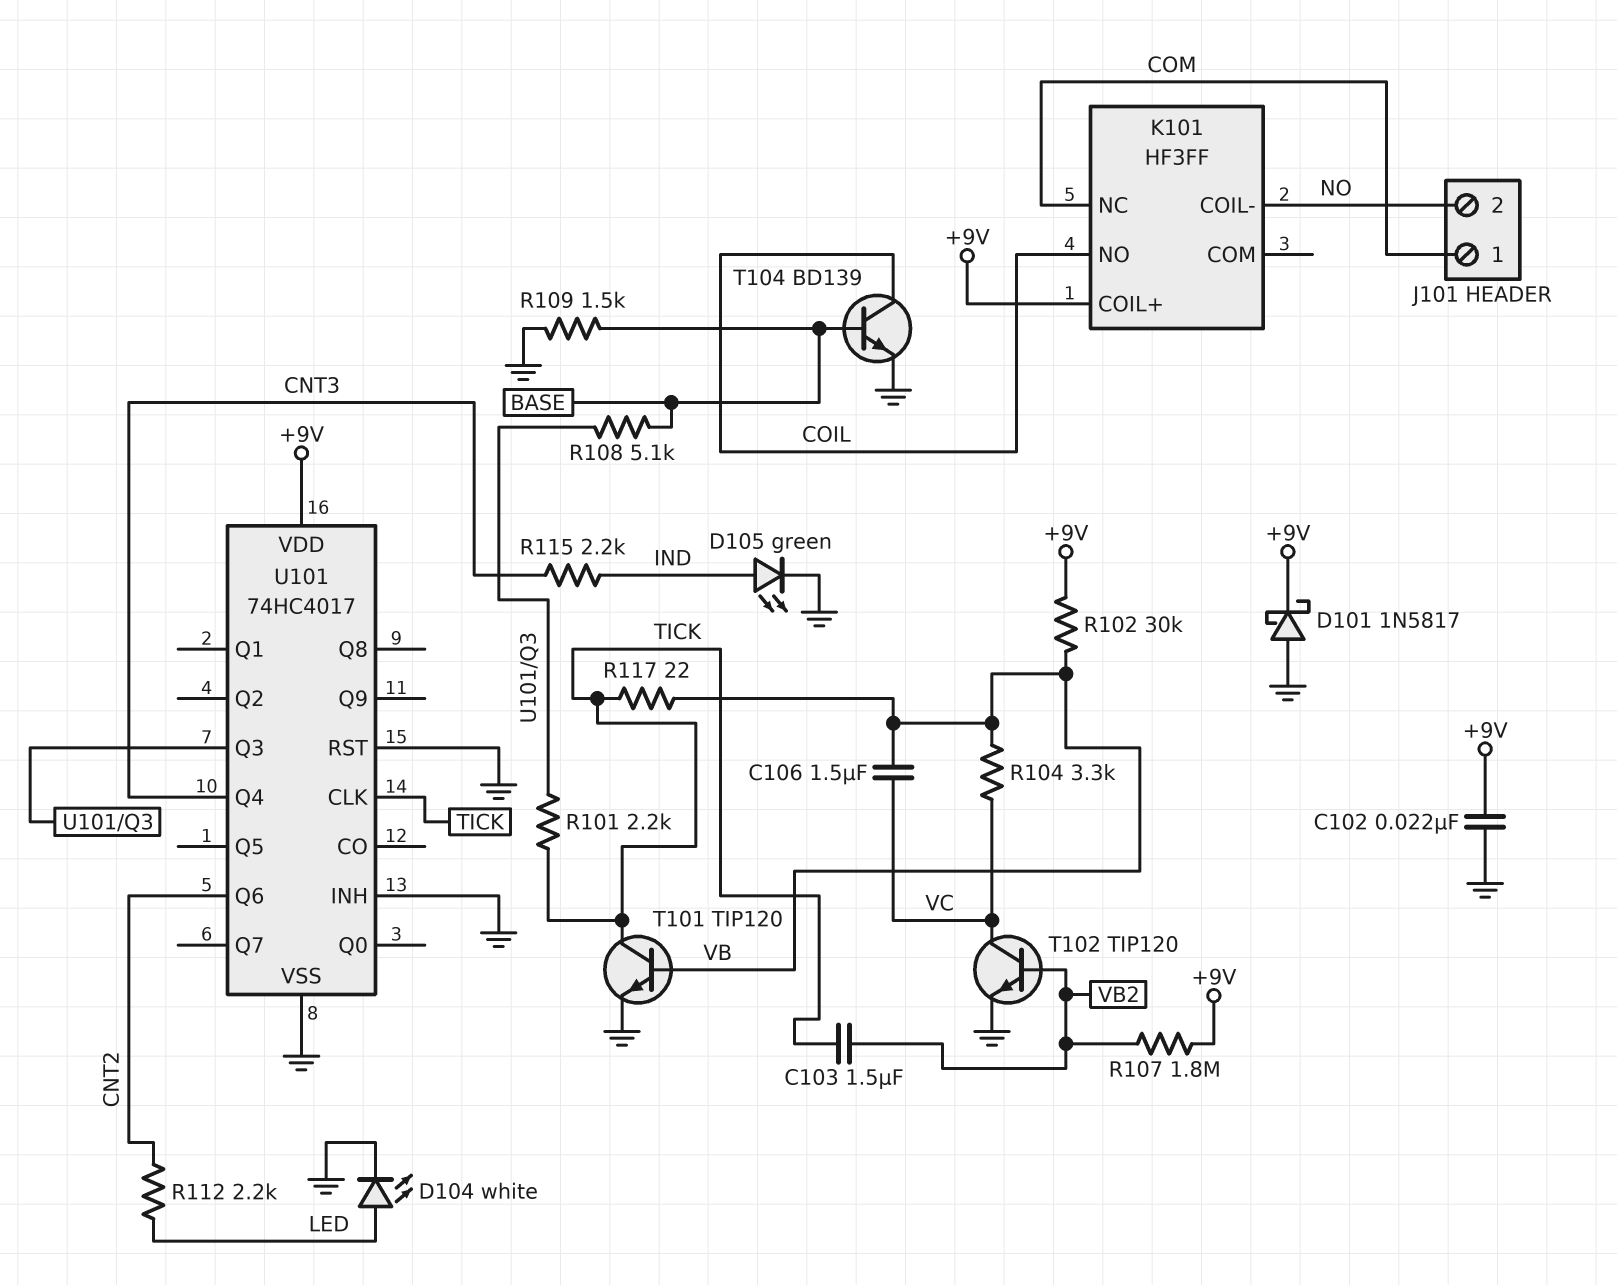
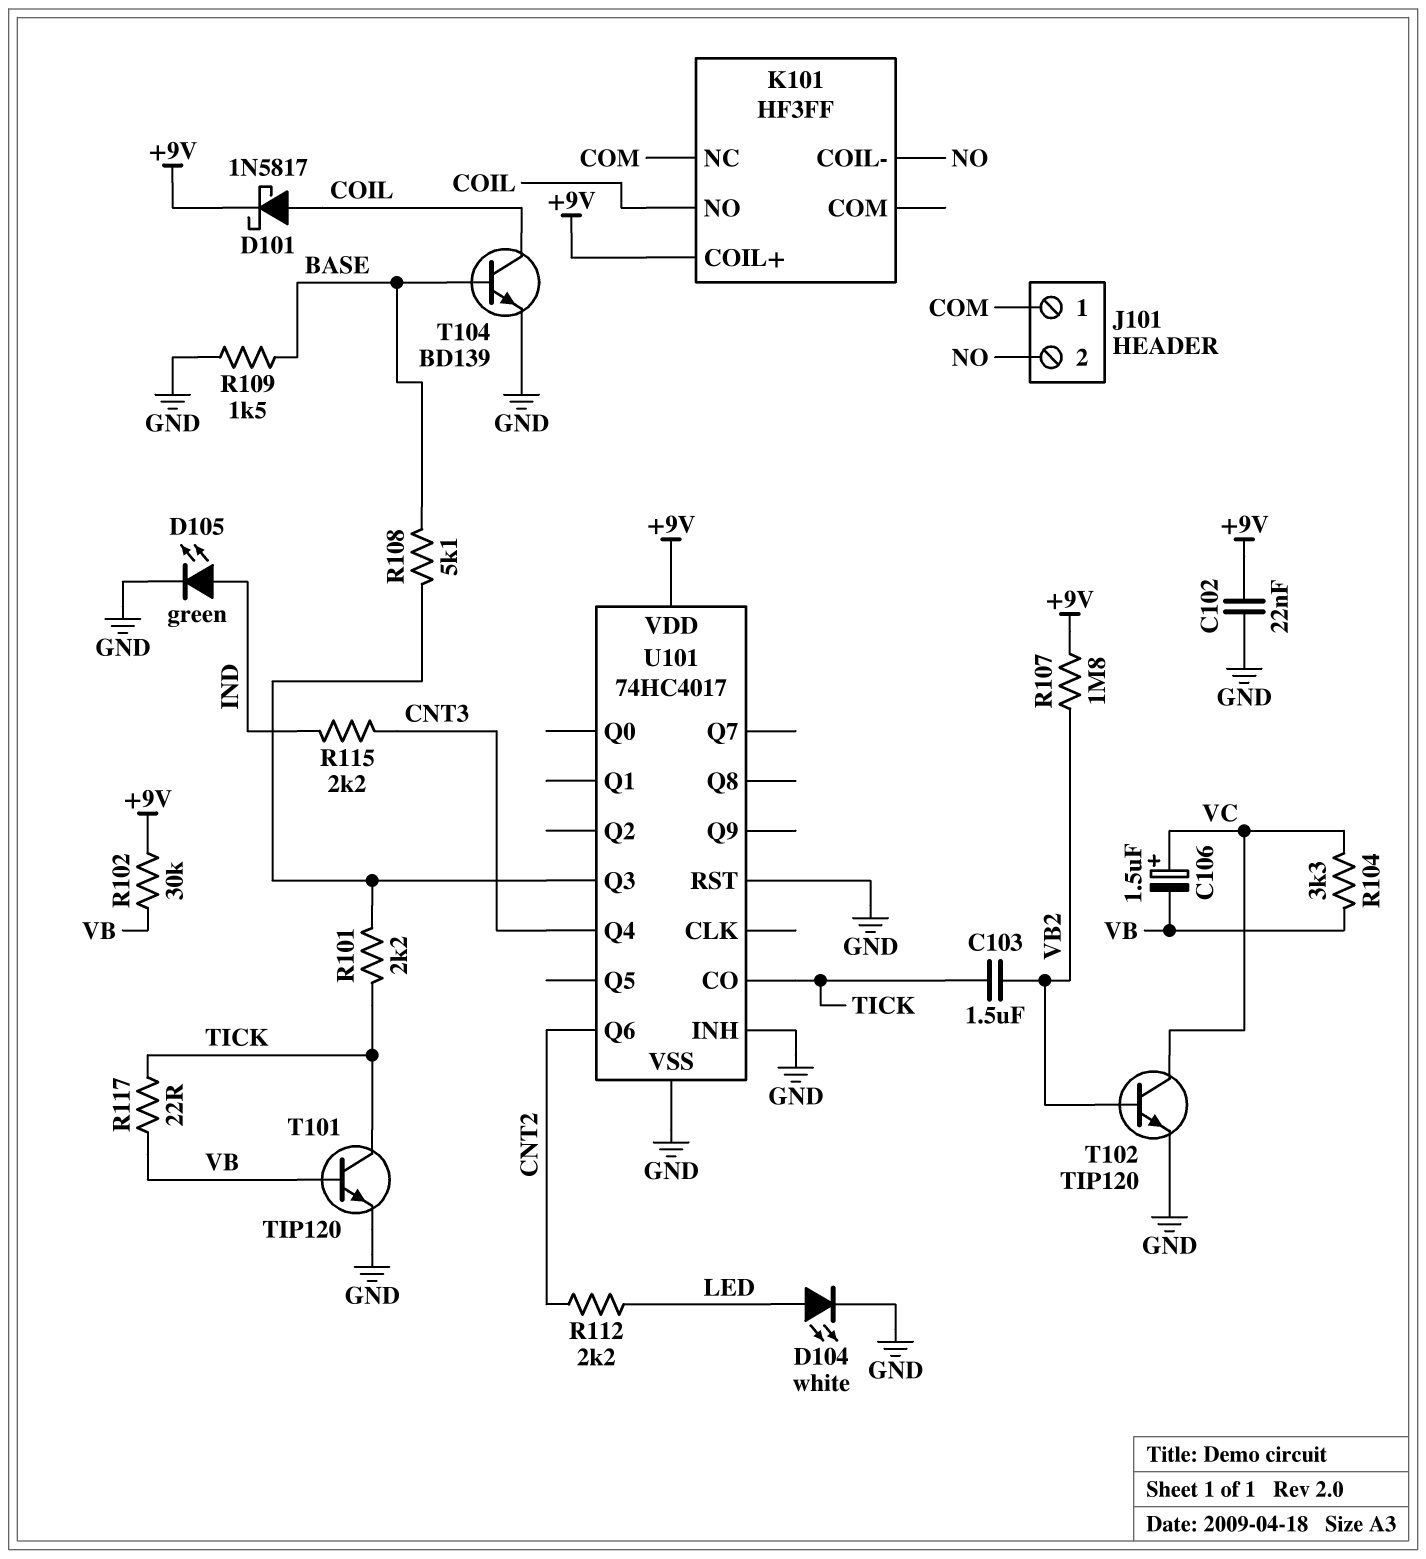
C106: 1.5uF (VB, VC) -> 1.5uF (plus VC, minus VB)
D101: schottky 1N5817 (A GND, K +9V) -> schottky 1N5817 (A COIL, K +9V)
U101 pin CLK: TICK -> none
U101 pin CO: none -> TICK

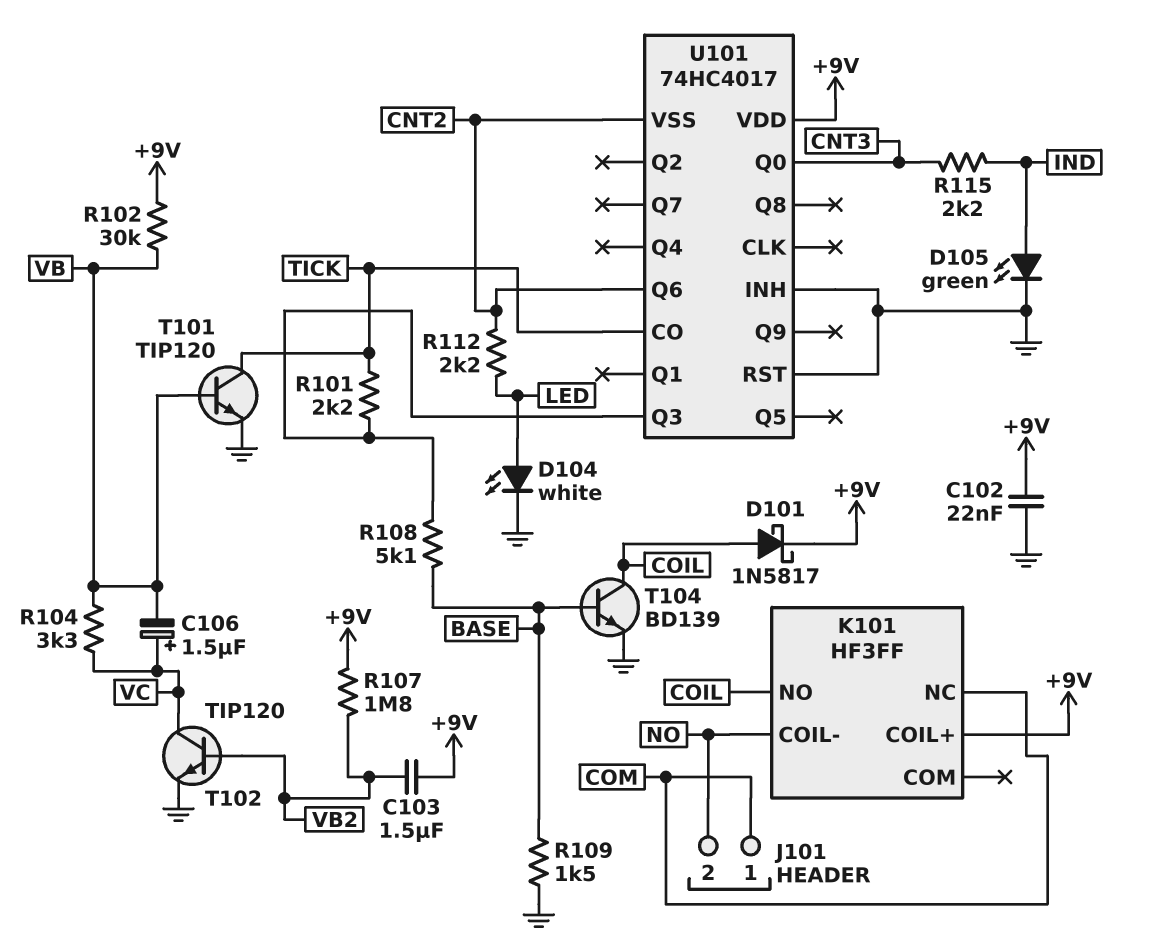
C103: 1.5uF (TICK, VB2) -> 1.5uF (+9V, VB2)
R117: 22 (TICK, VB) -> none
U101 pin Q0: none -> CNT3
U101 pin Q4: CNT3 -> none
U101 pin VSS: GND -> CNT2

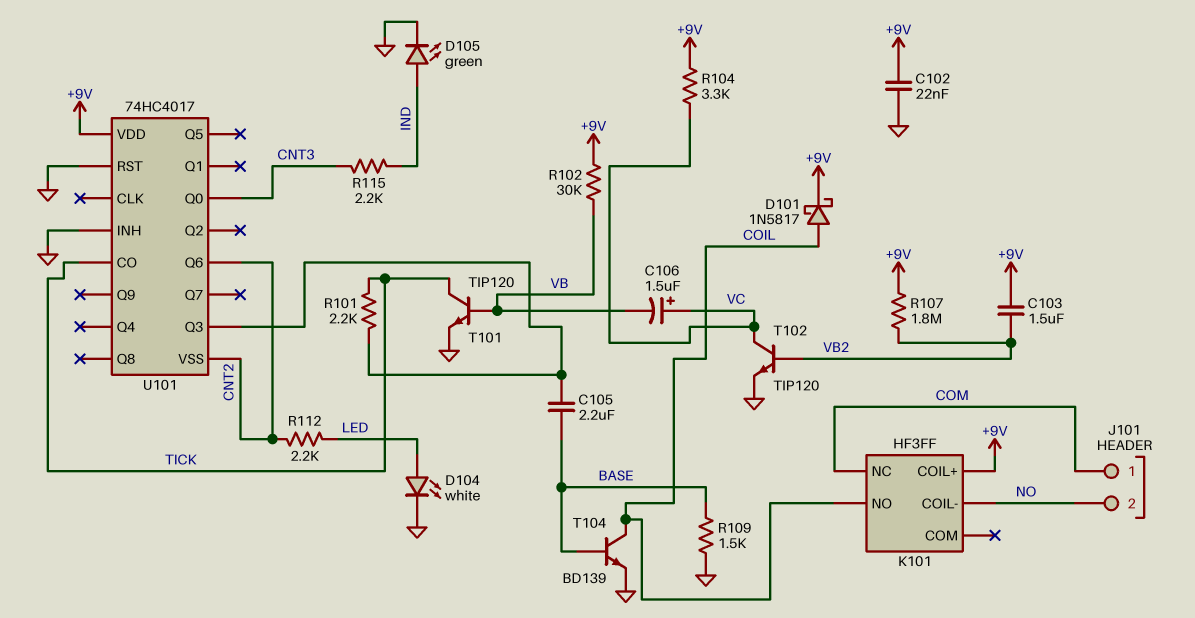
C105: none -> 2.2uF (BASE, U101/Q3)
R104: 3.3k (VB, VC) -> 3.3k (+9V, VC)
R108: 5.1k (BASE, U101/Q3) -> none

